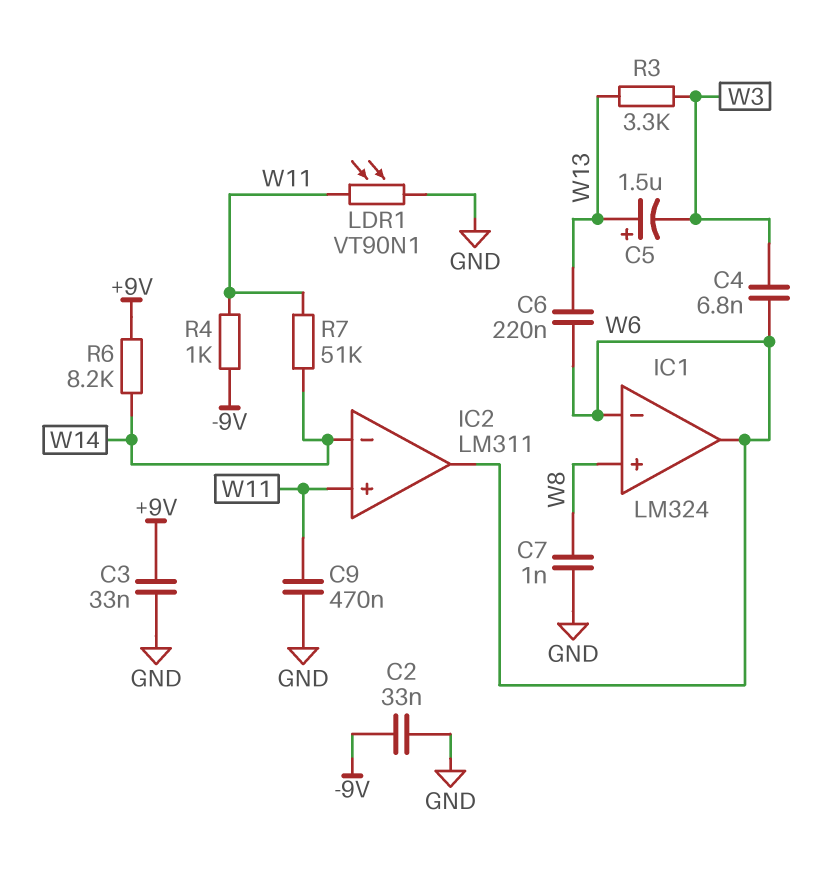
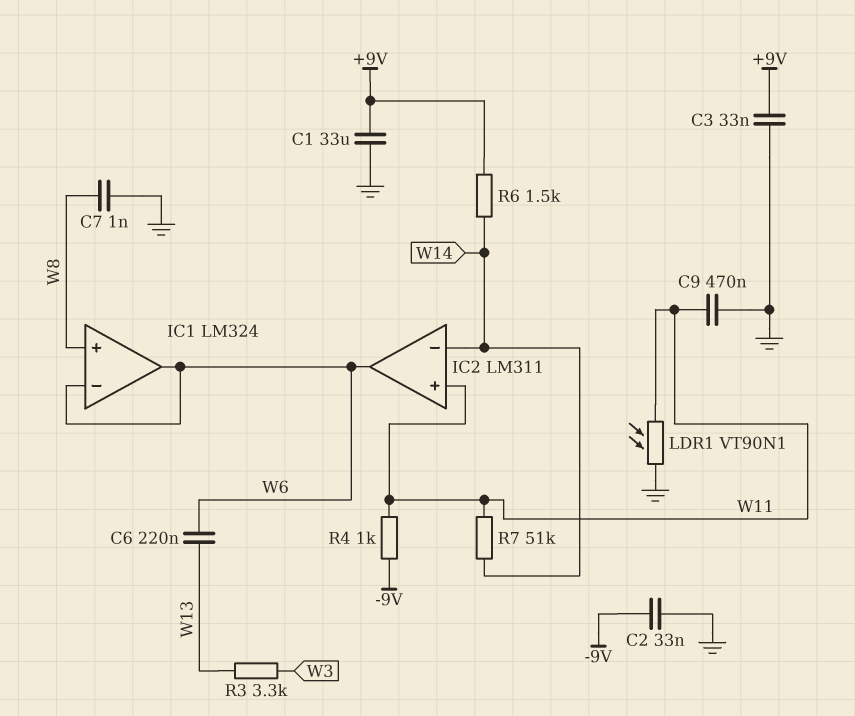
C1: none -> 33uF (+9V, GND)
C4: 6.8nF (W3, W6) -> none
C5: 1.5uF (plus W13, minus W3) -> none
R6: 8.2k (+9V, W14) -> 1.5k (+9V, W14)

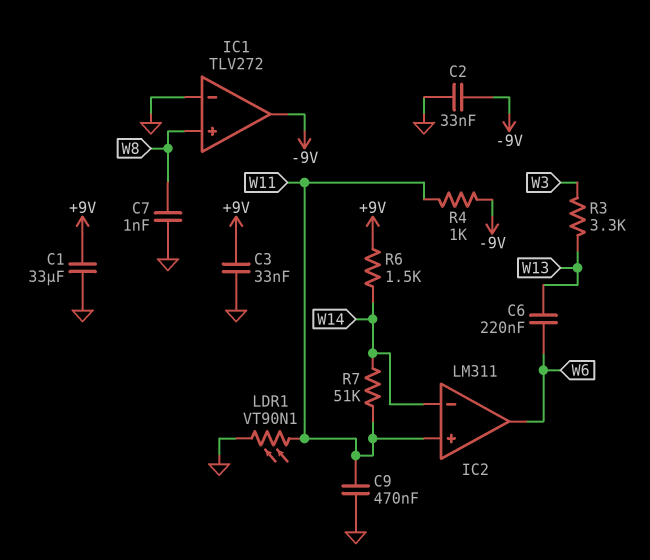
IC1: LM324 -> TLV272
IC1 pin in-: W6 -> GND
IC1 pin out: W6 -> -9V

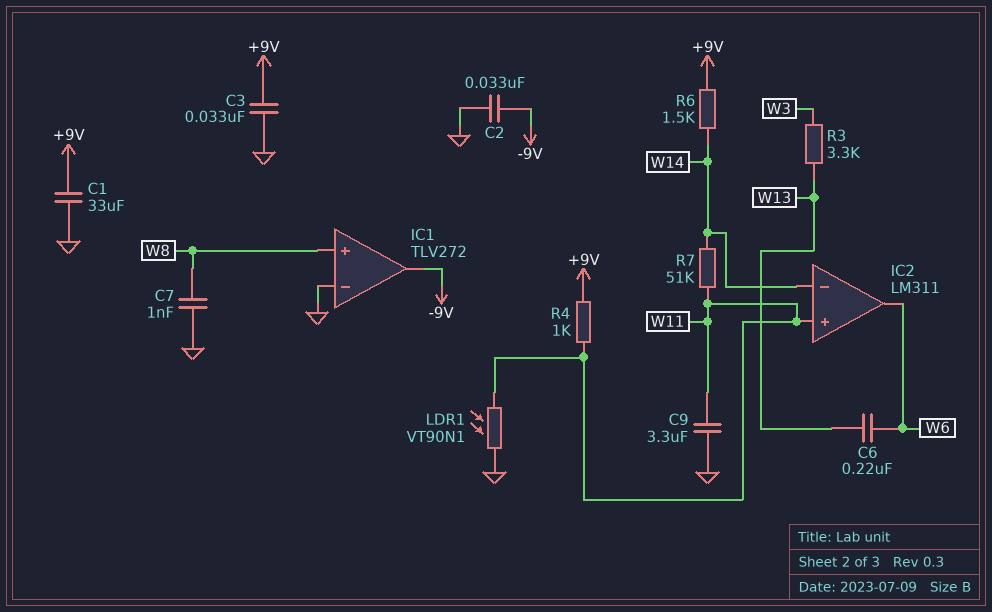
C9: 470nF (GND, W11) -> 3.3uF (GND, W11)
R4: 1k (-9V, W11) -> 1k (+9V, W11)

